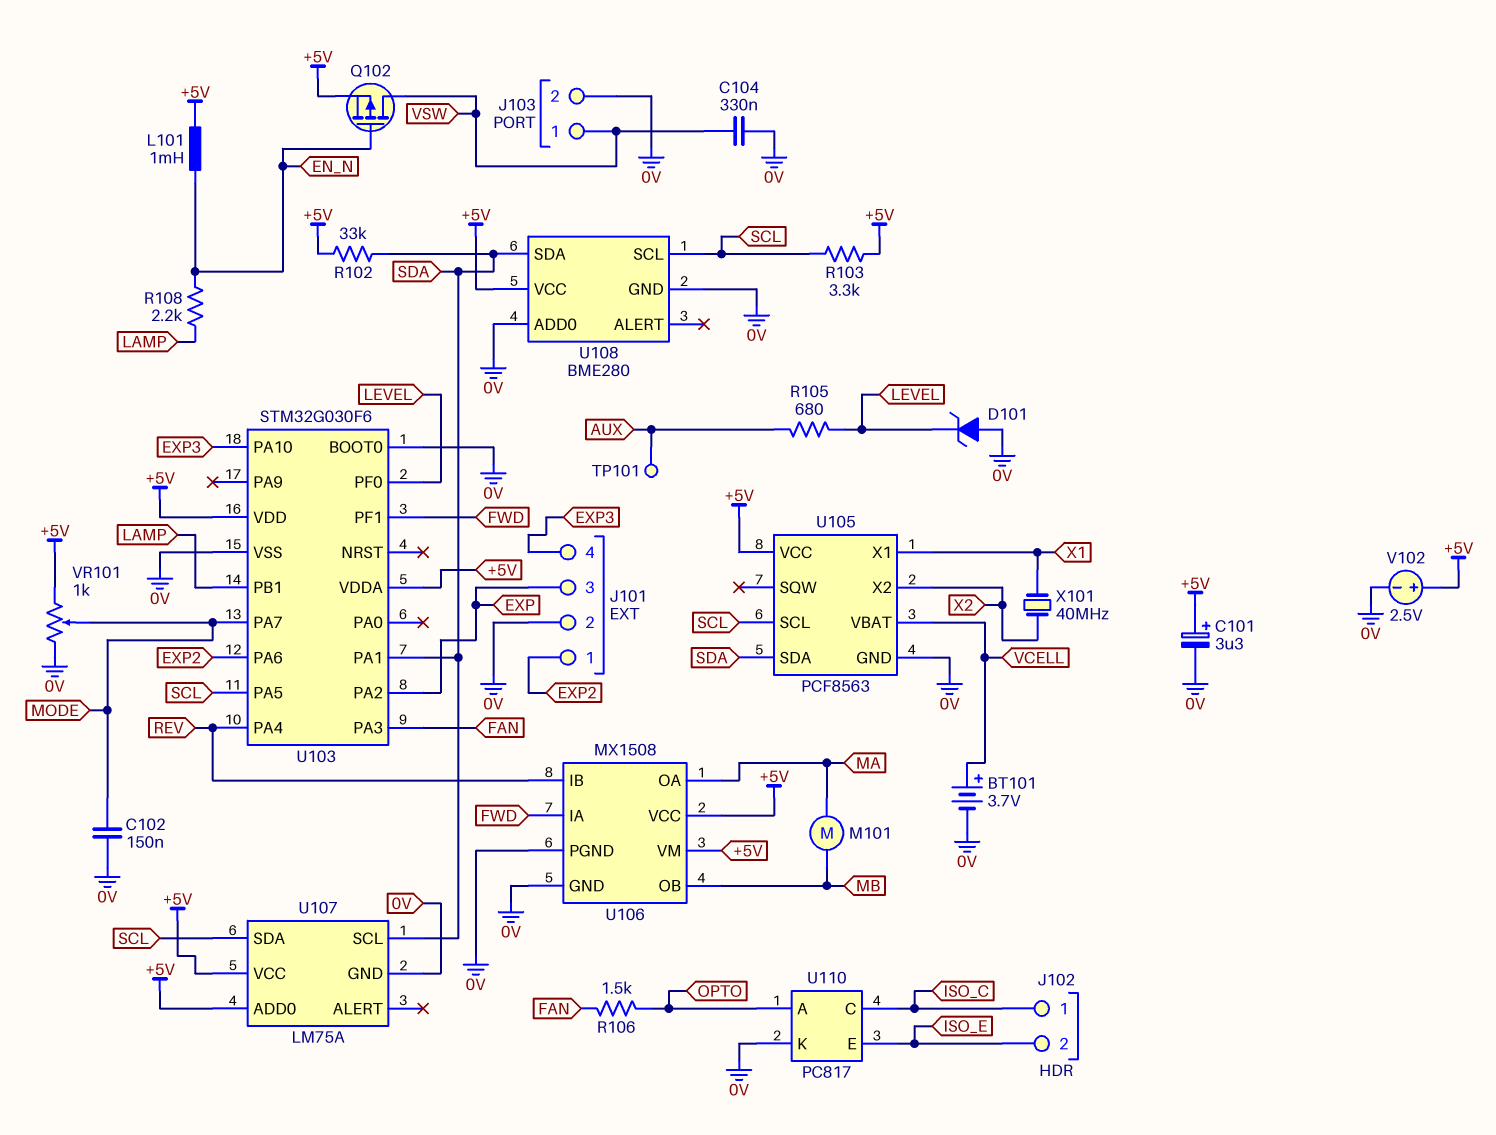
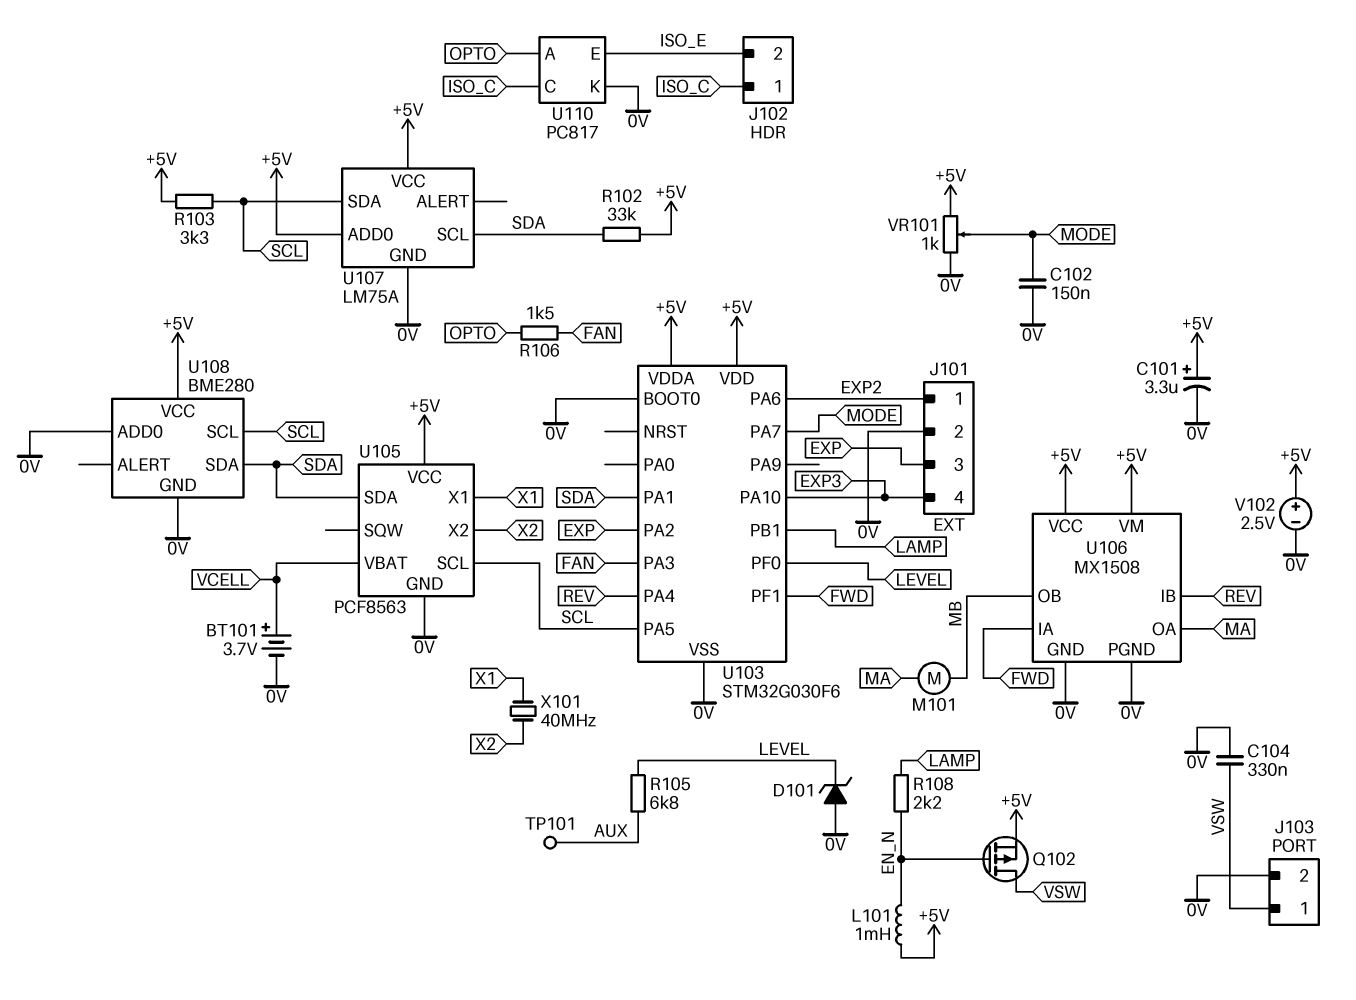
R105: 680 (AUX, LEVEL) -> 6.8k (AUX, LEVEL)

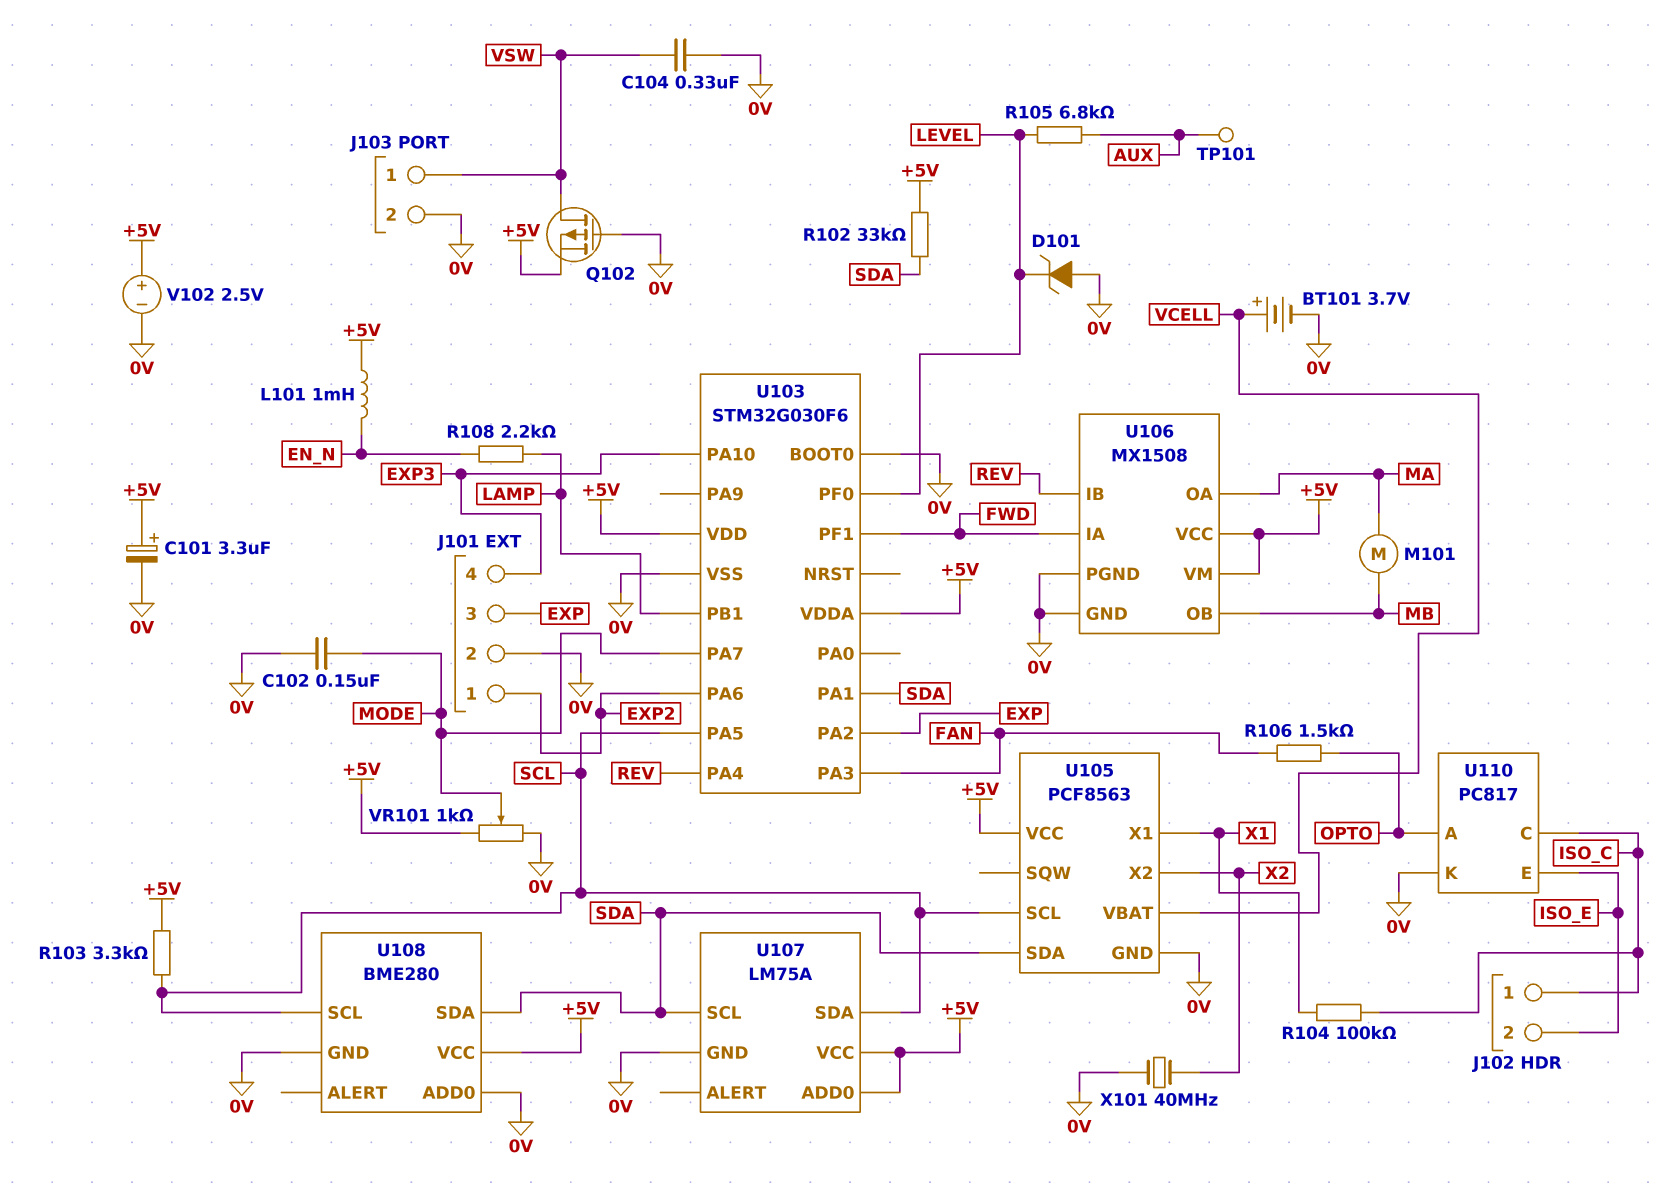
Q102: PMOS (G EN_N, D VSW, S +5V) -> PMOS (G 0V, D VSW, S +5V)
R104: none -> 100k (ISO_C, X1)
X101: 40MHz (X1, X2) -> 40MHz (0V, X2)

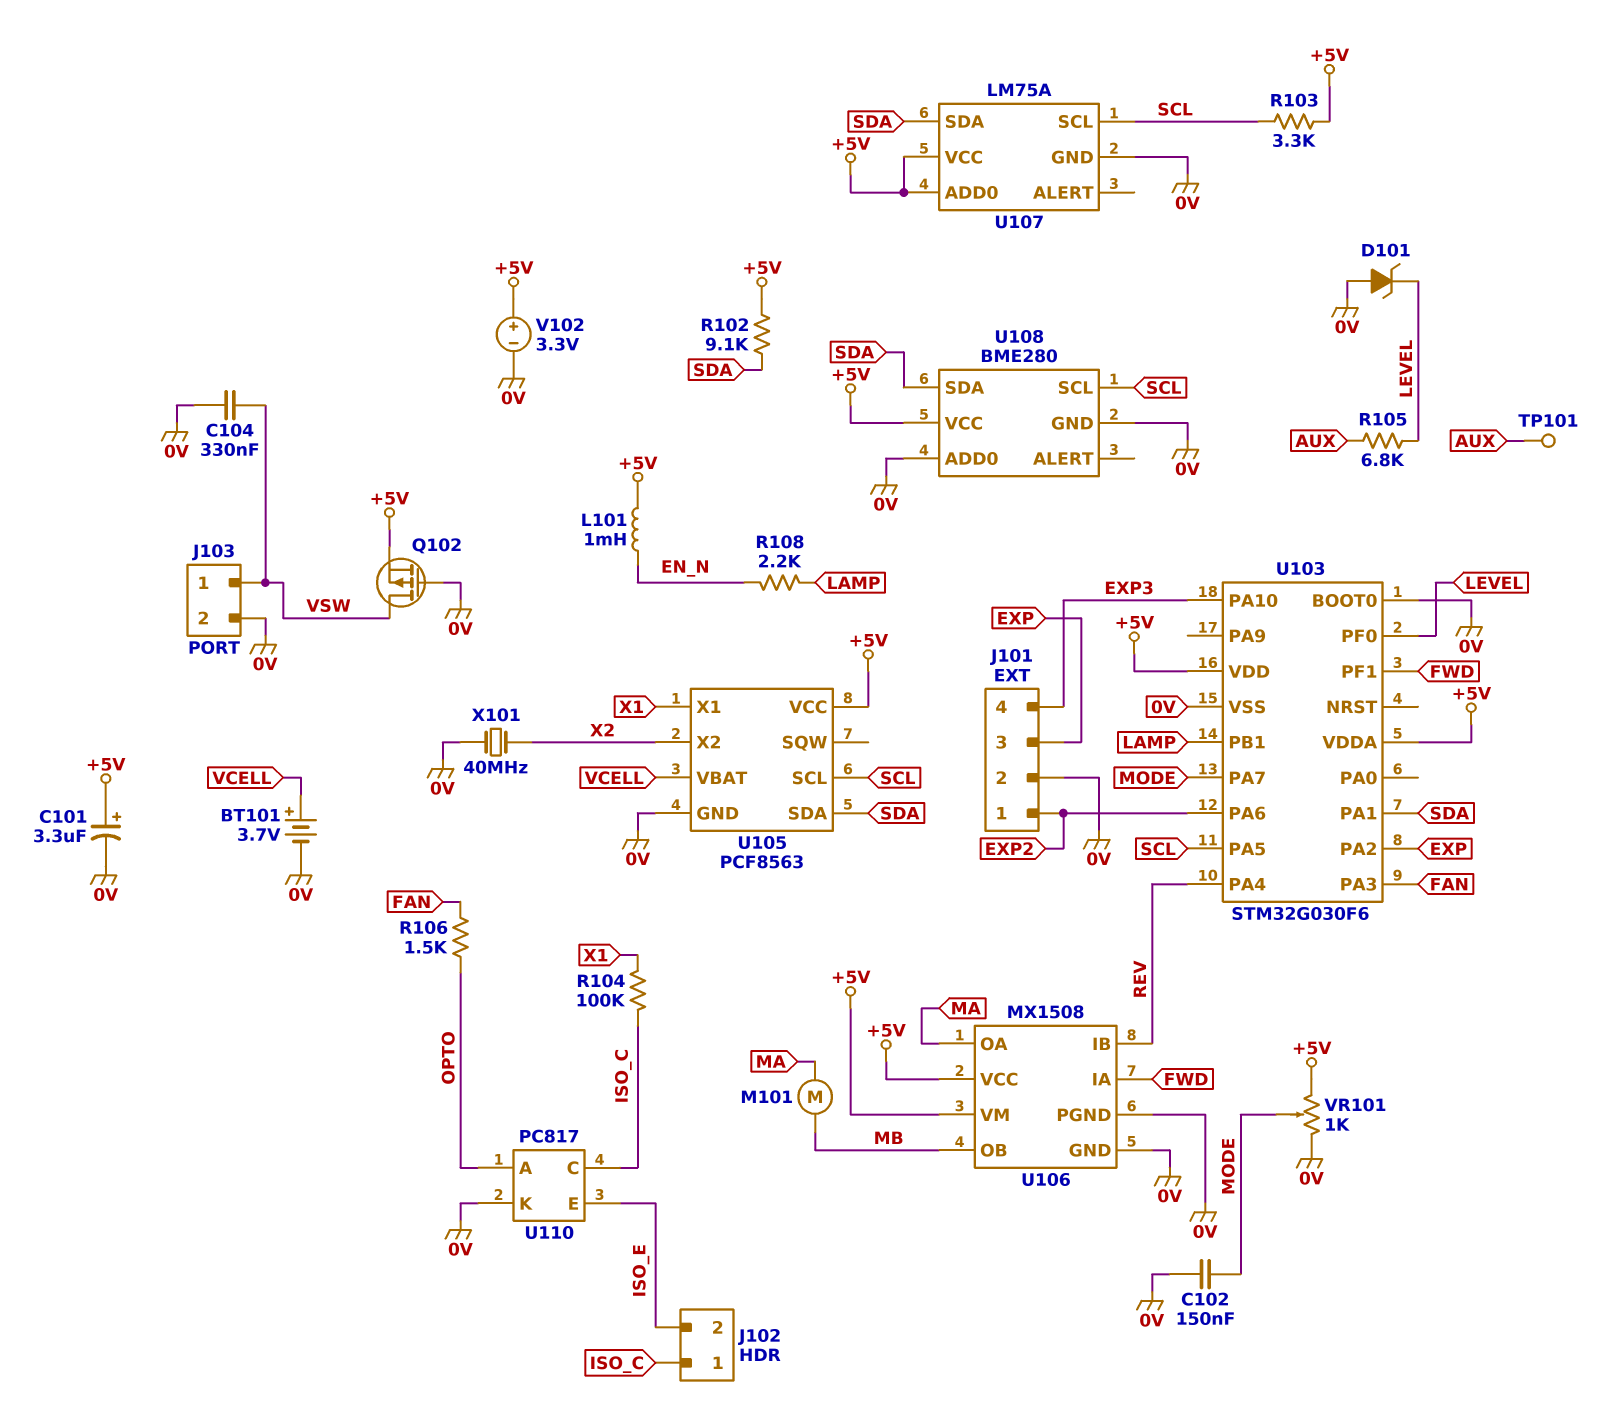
R102: 33k (+5V, SDA) -> 9.1k (+5V, SDA)
U107 pin SCL: SDA -> SCL
U107 pin SDA: SCL -> SDA
V102: 2.5V (plus +5V, minus 0V) -> 3.3V (plus +5V, minus 0V)

